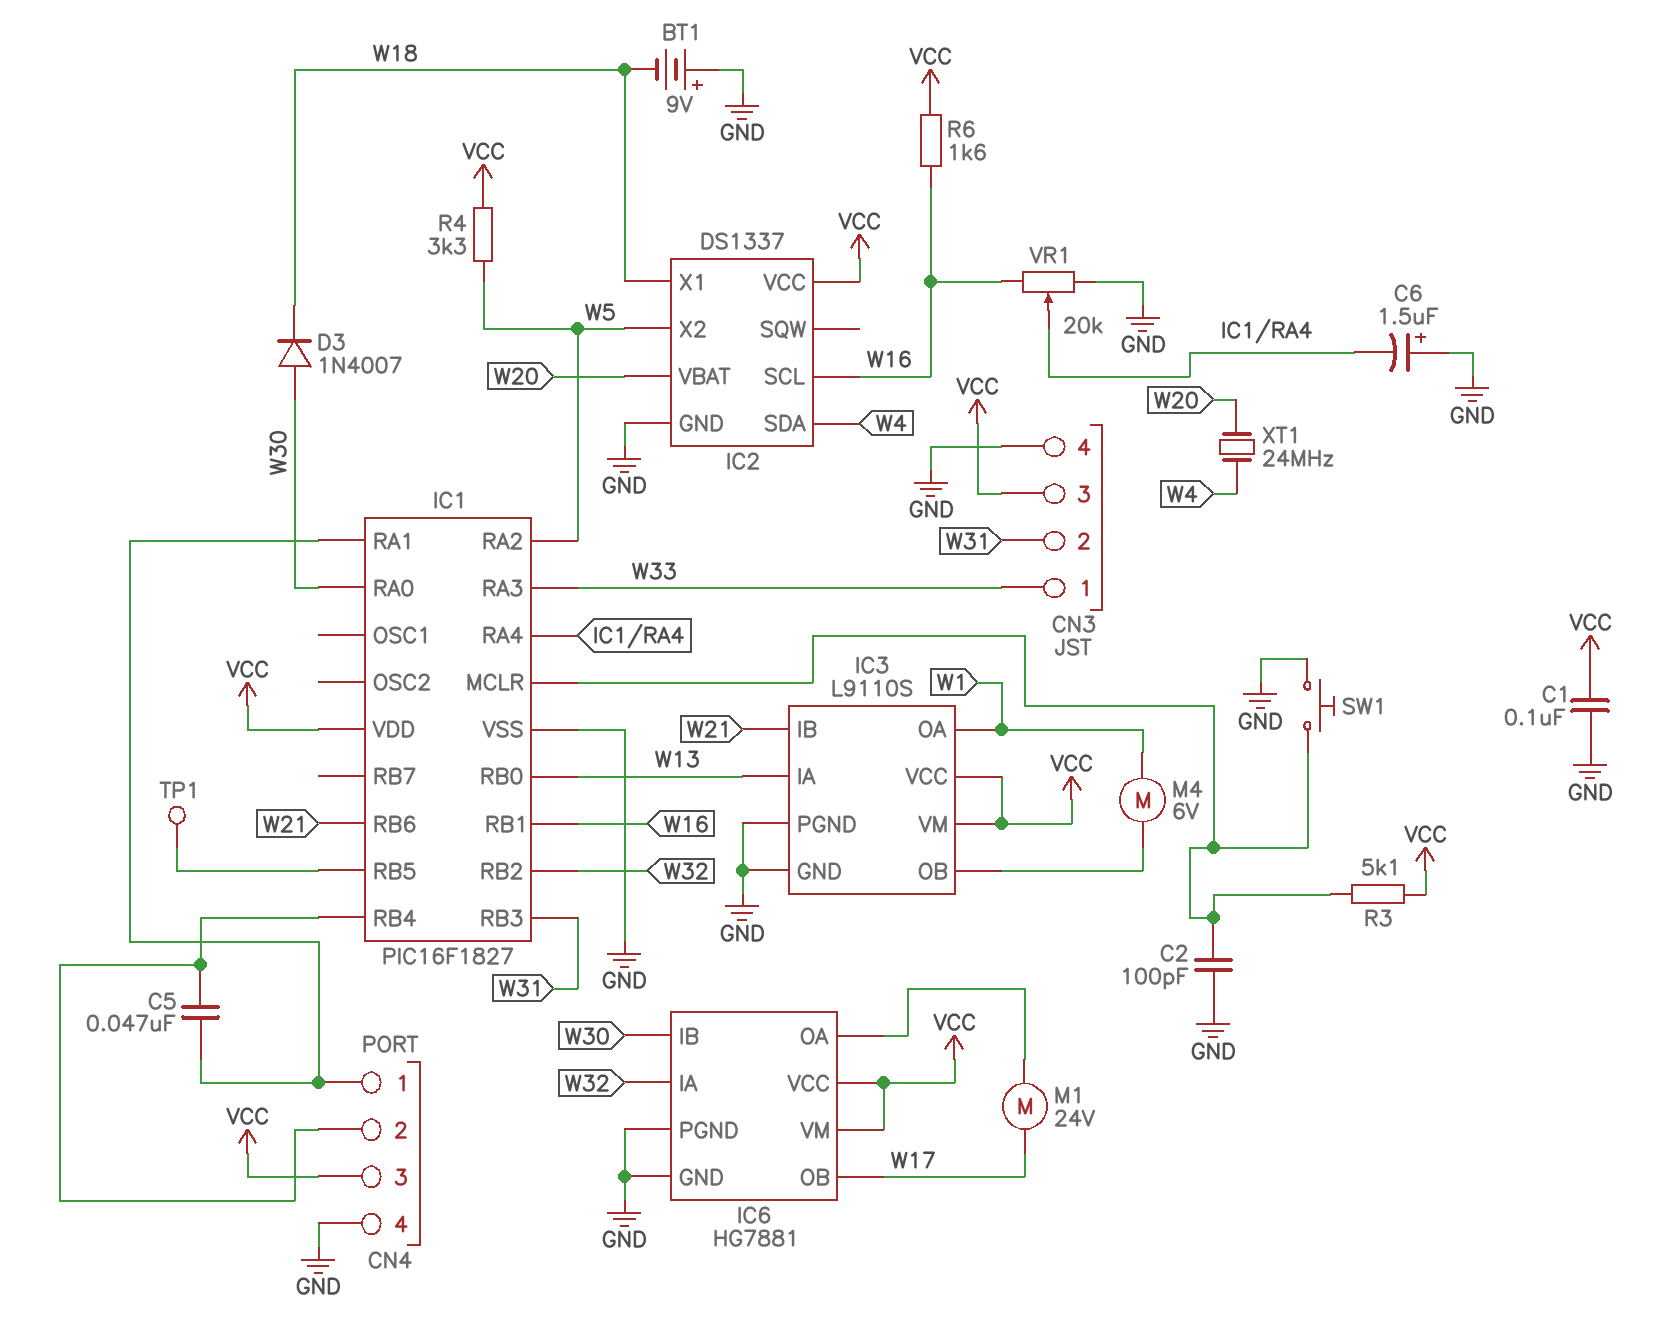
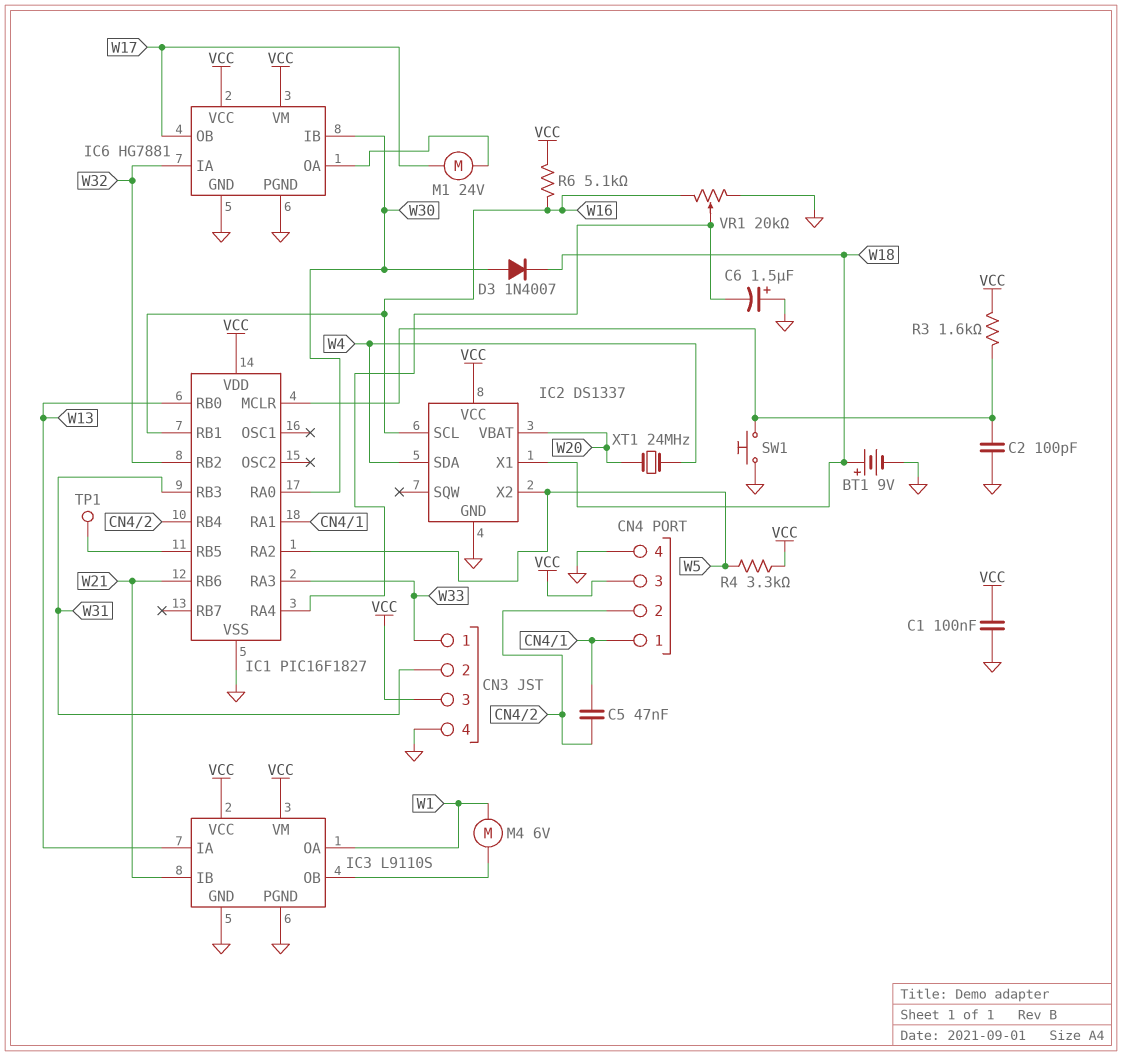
BT1: 9V (plus GND, minus W18) -> 9V (plus W18, minus GND)
R3: 5.1k (IC1/MCLR, VCC) -> 1.6k (IC1/MCLR, VCC)
R6: 1.6k (VCC, W16) -> 5.1k (VCC, W16)

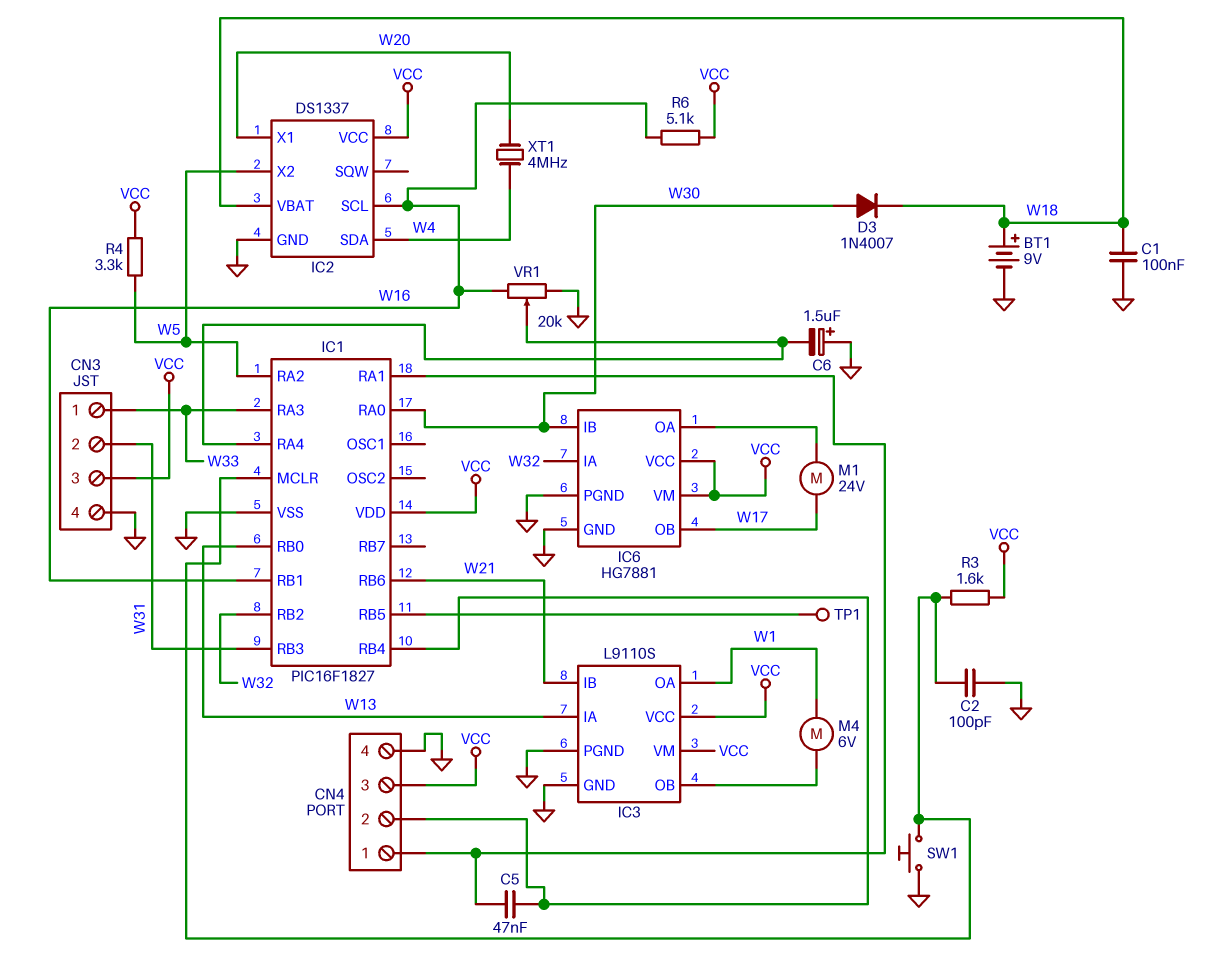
C1: 100nF (GND, VCC) -> 100nF (GND, W18)
IC2 pin VBAT: W20 -> W18
IC2 pin X1: W18 -> W20
XT1: 24MHz (W4, W20) -> 4MHz (W4, W20)

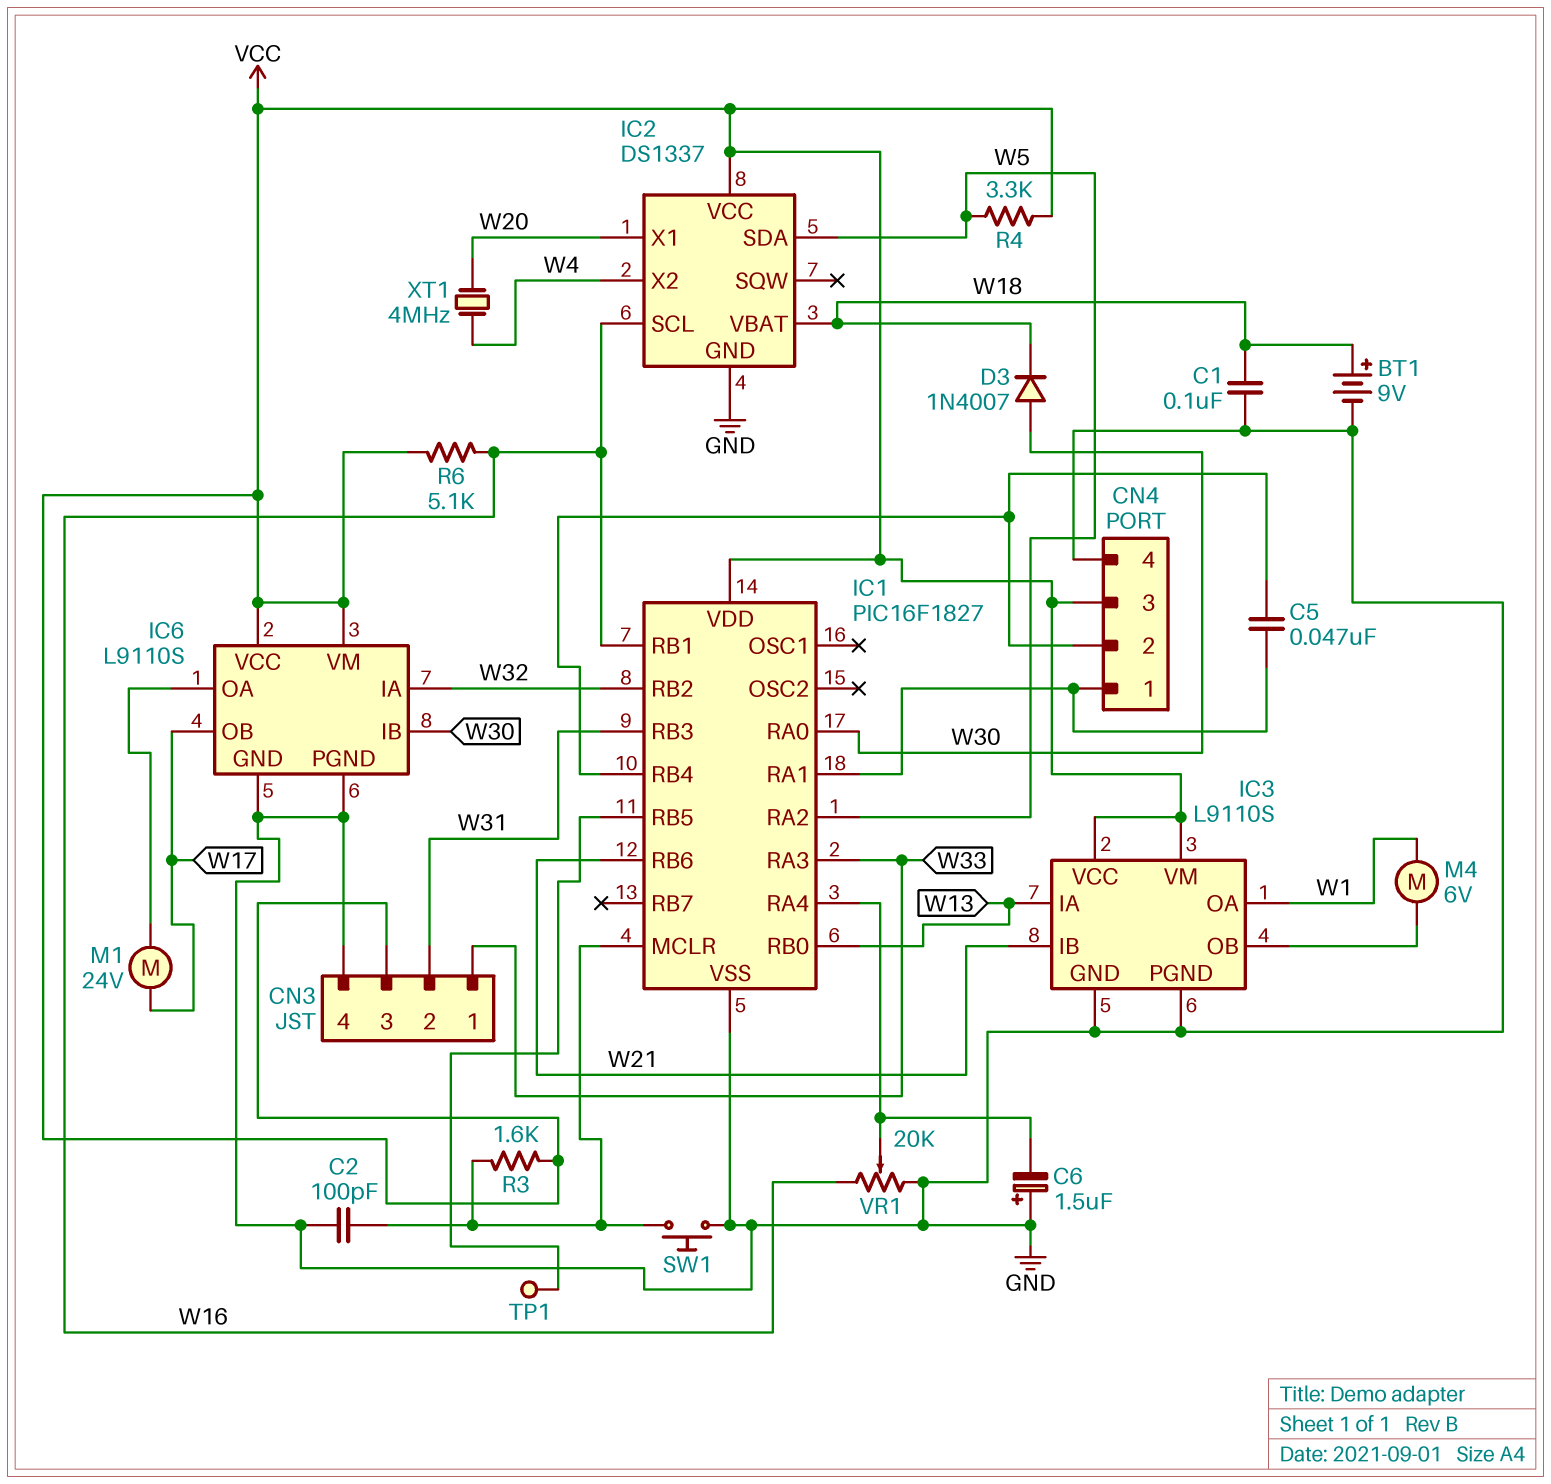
IC2 pin SDA: W4 -> W5
IC2 pin X2: W5 -> W4
IC6: HG7881 -> L9110S

